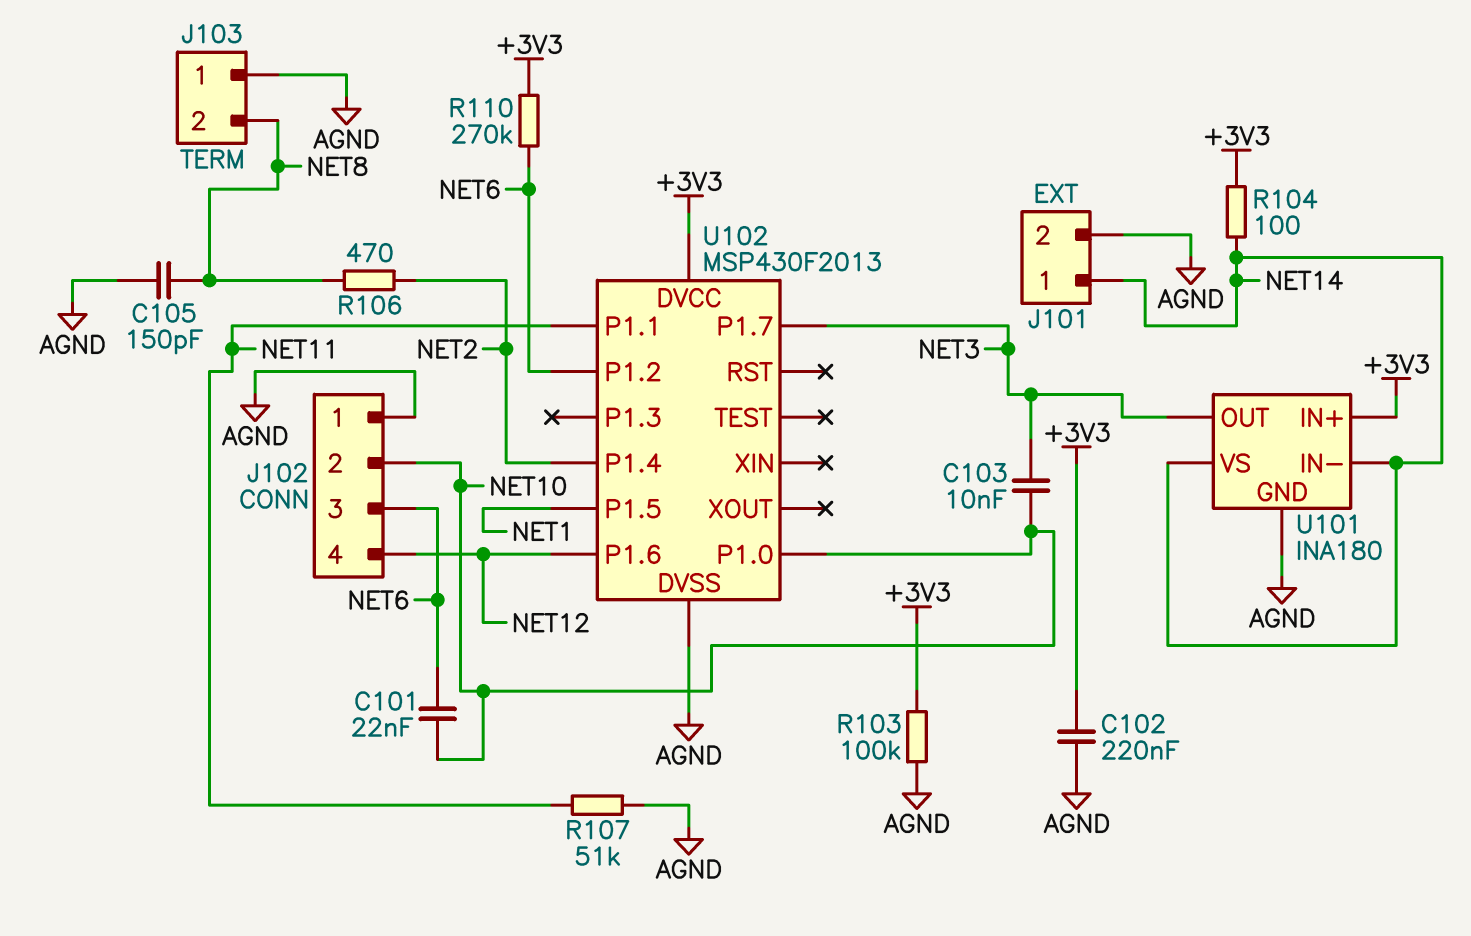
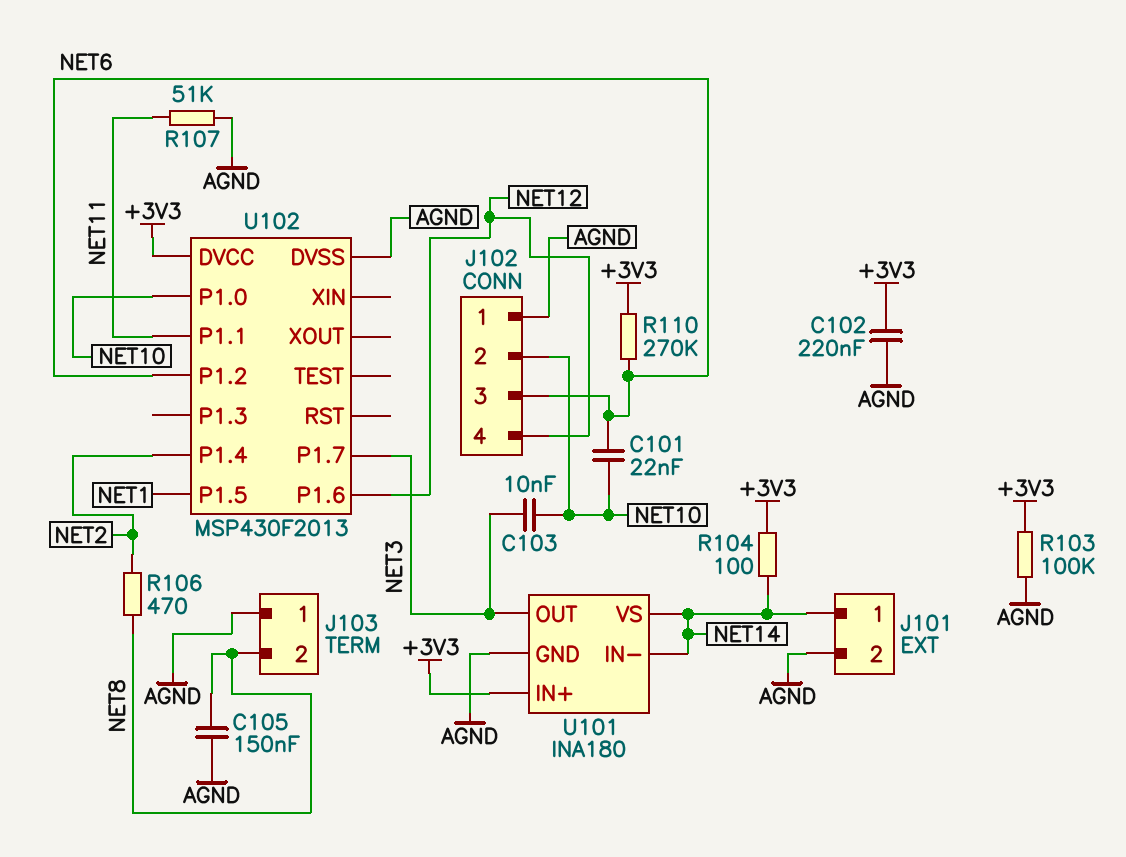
C105: 150pF (AGND, NET8) -> 150nF (AGND, NET8)

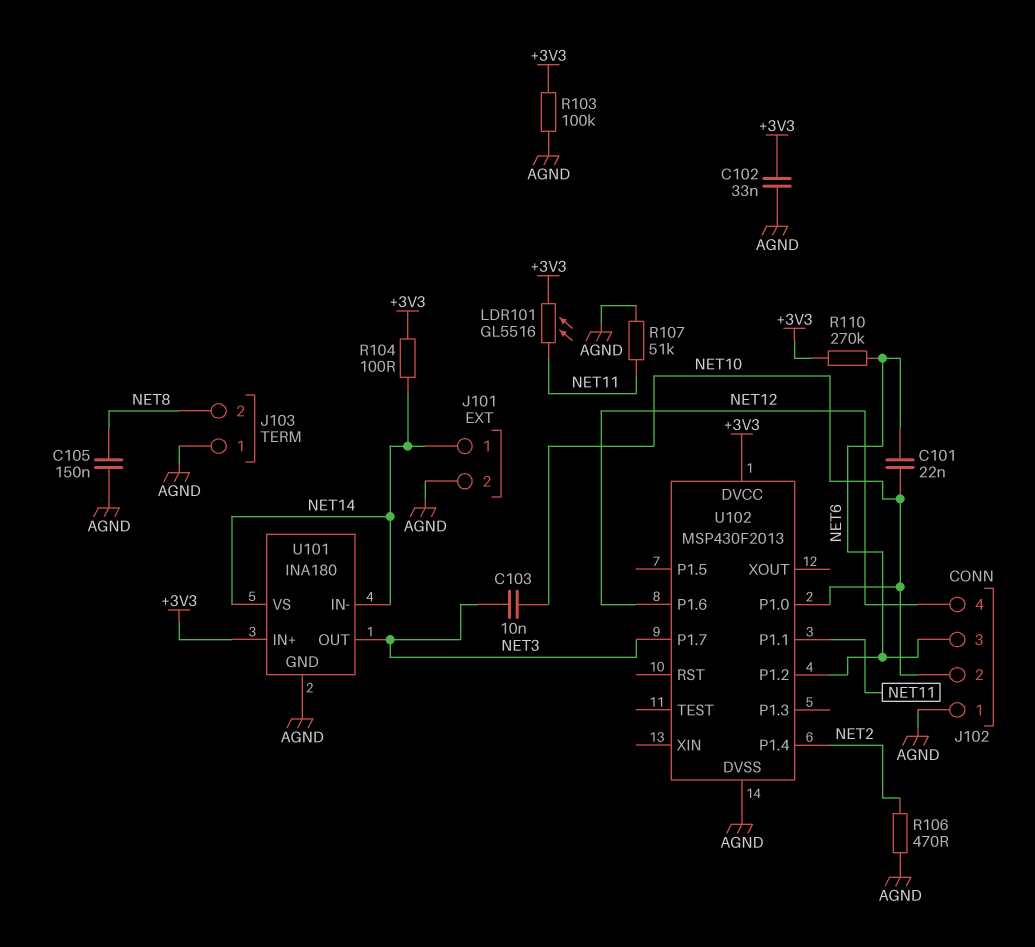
C102: 220nF (+3V3, AGND) -> 33nF (+3V3, AGND)
LDR101: none -> GL5516 (+3V3, NET11)
R106: 470 (NET2, NET8) -> 470 (AGND, NET2)
U102 pin P1.5: NET1 -> none

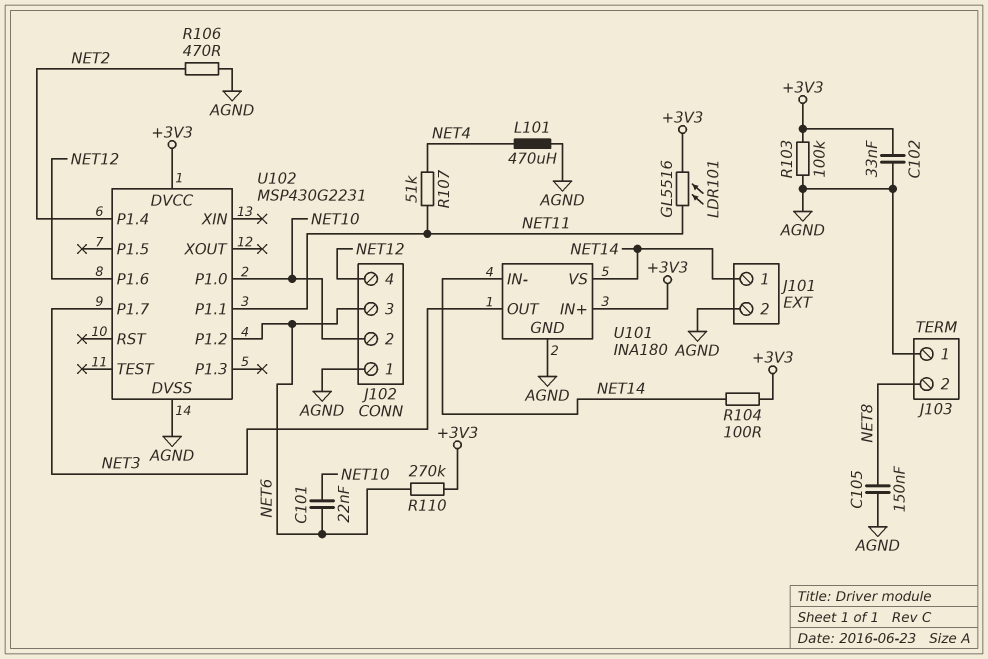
C103: 10nF (NET3, NET10) -> none
L101: none -> 470uH (AGND, NET4)
R107: 51k (AGND, NET11) -> 51k (NET4, NET11)
U102: MSP430F2013 -> MSP430G2231

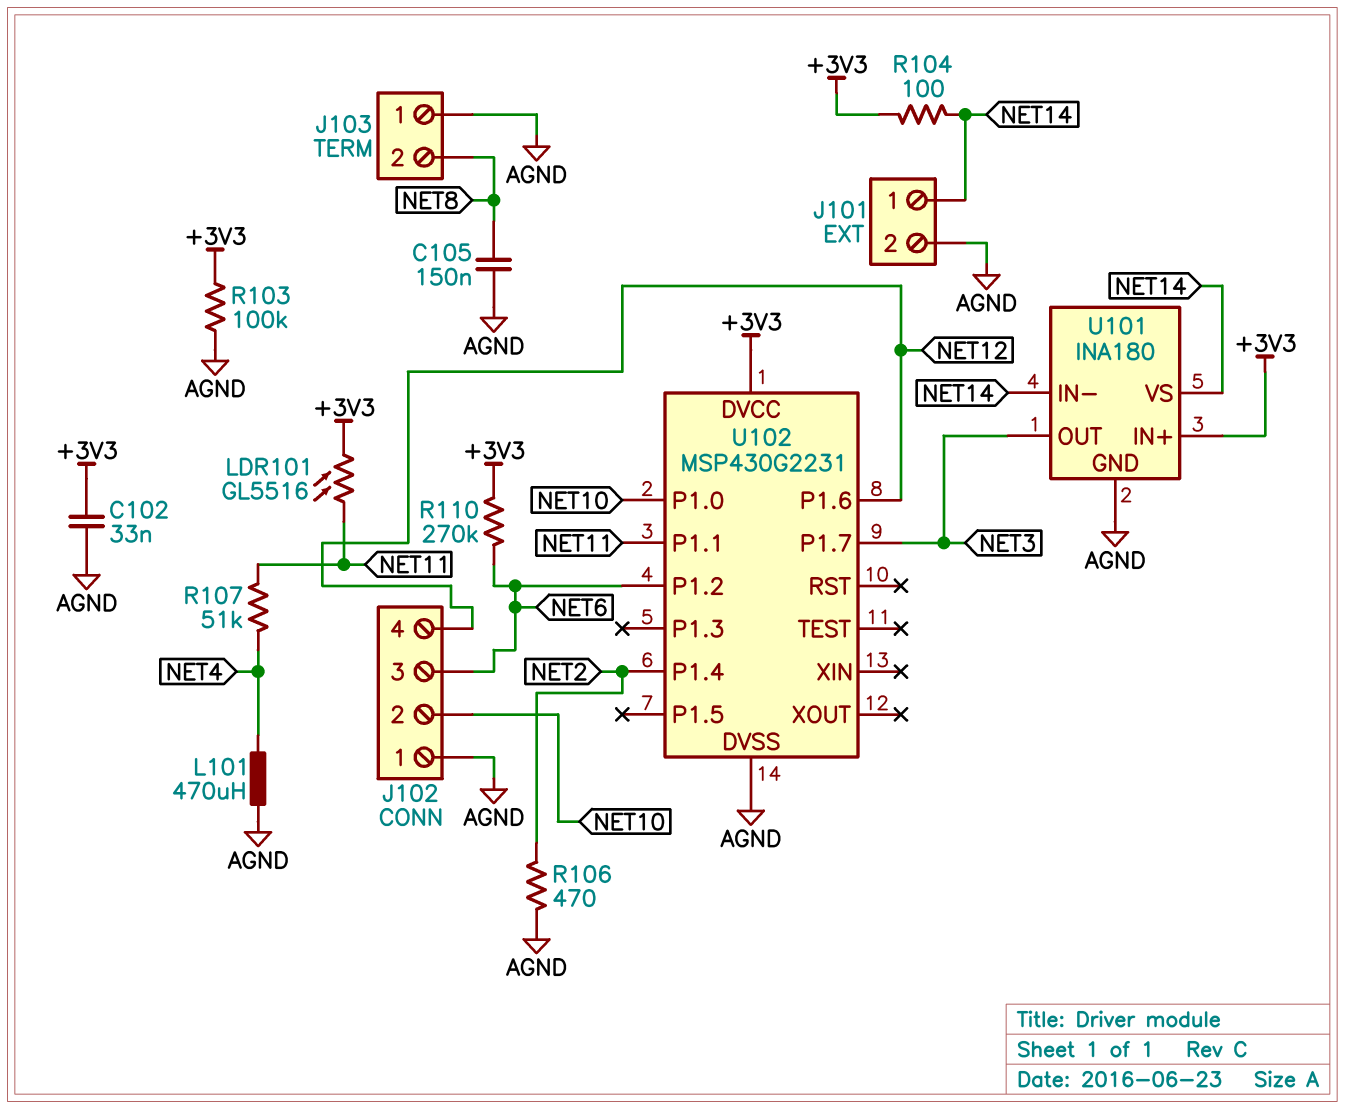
C101: 22nF (NET6, NET10) -> none

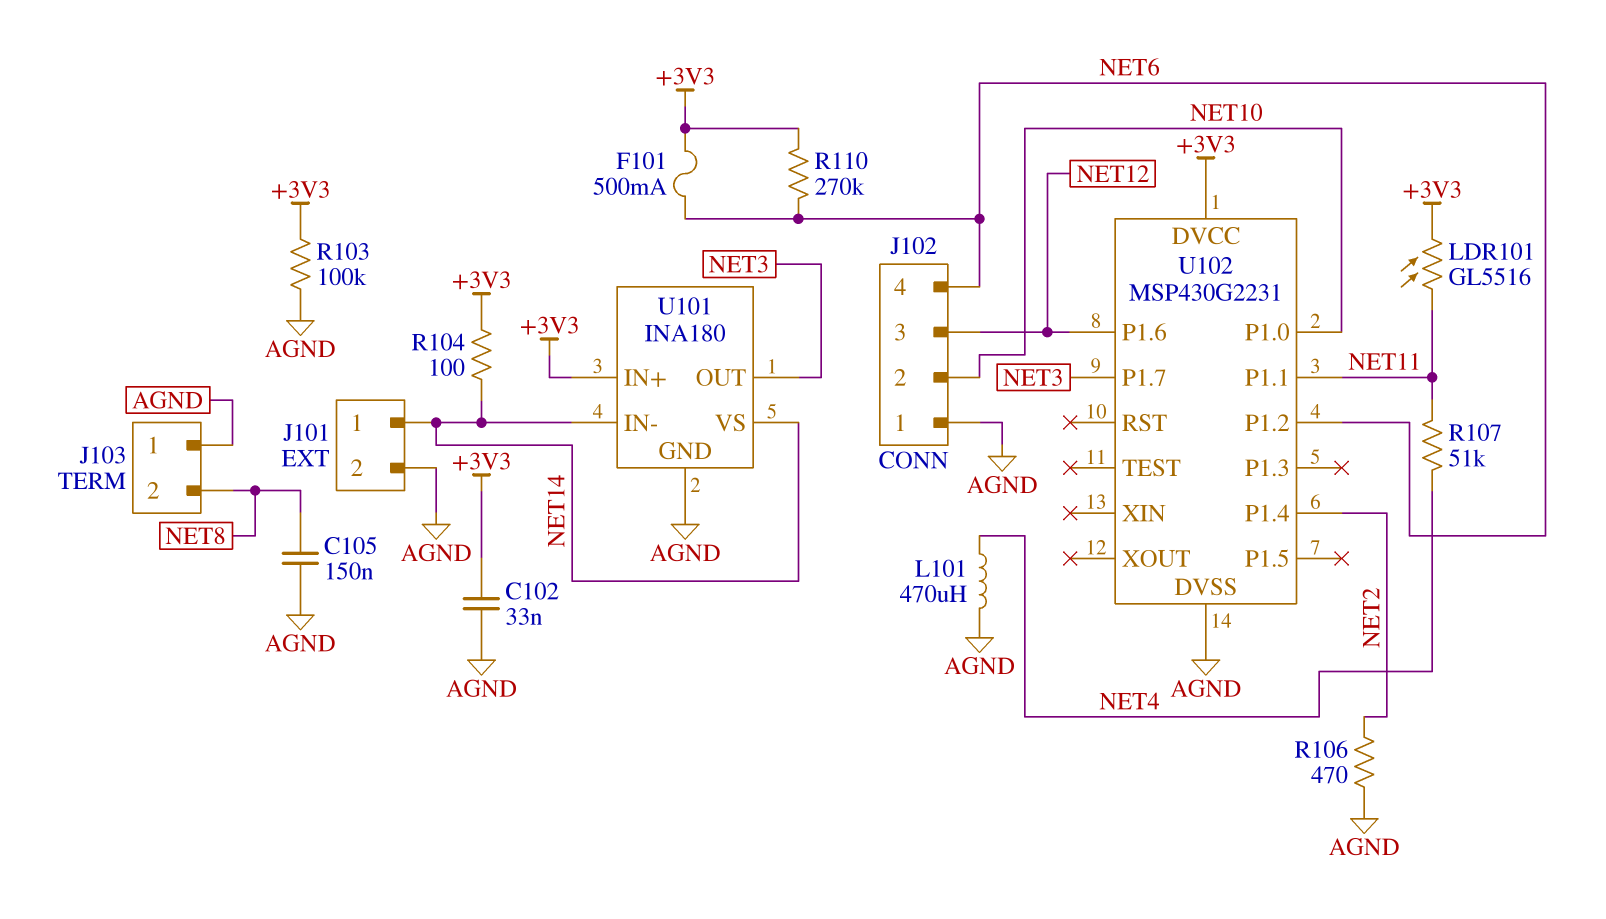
F101: none -> 500mA (+3V3, NET6)
J102 pin 3: NET6 -> NET12
J102 pin 4: NET12 -> NET6

